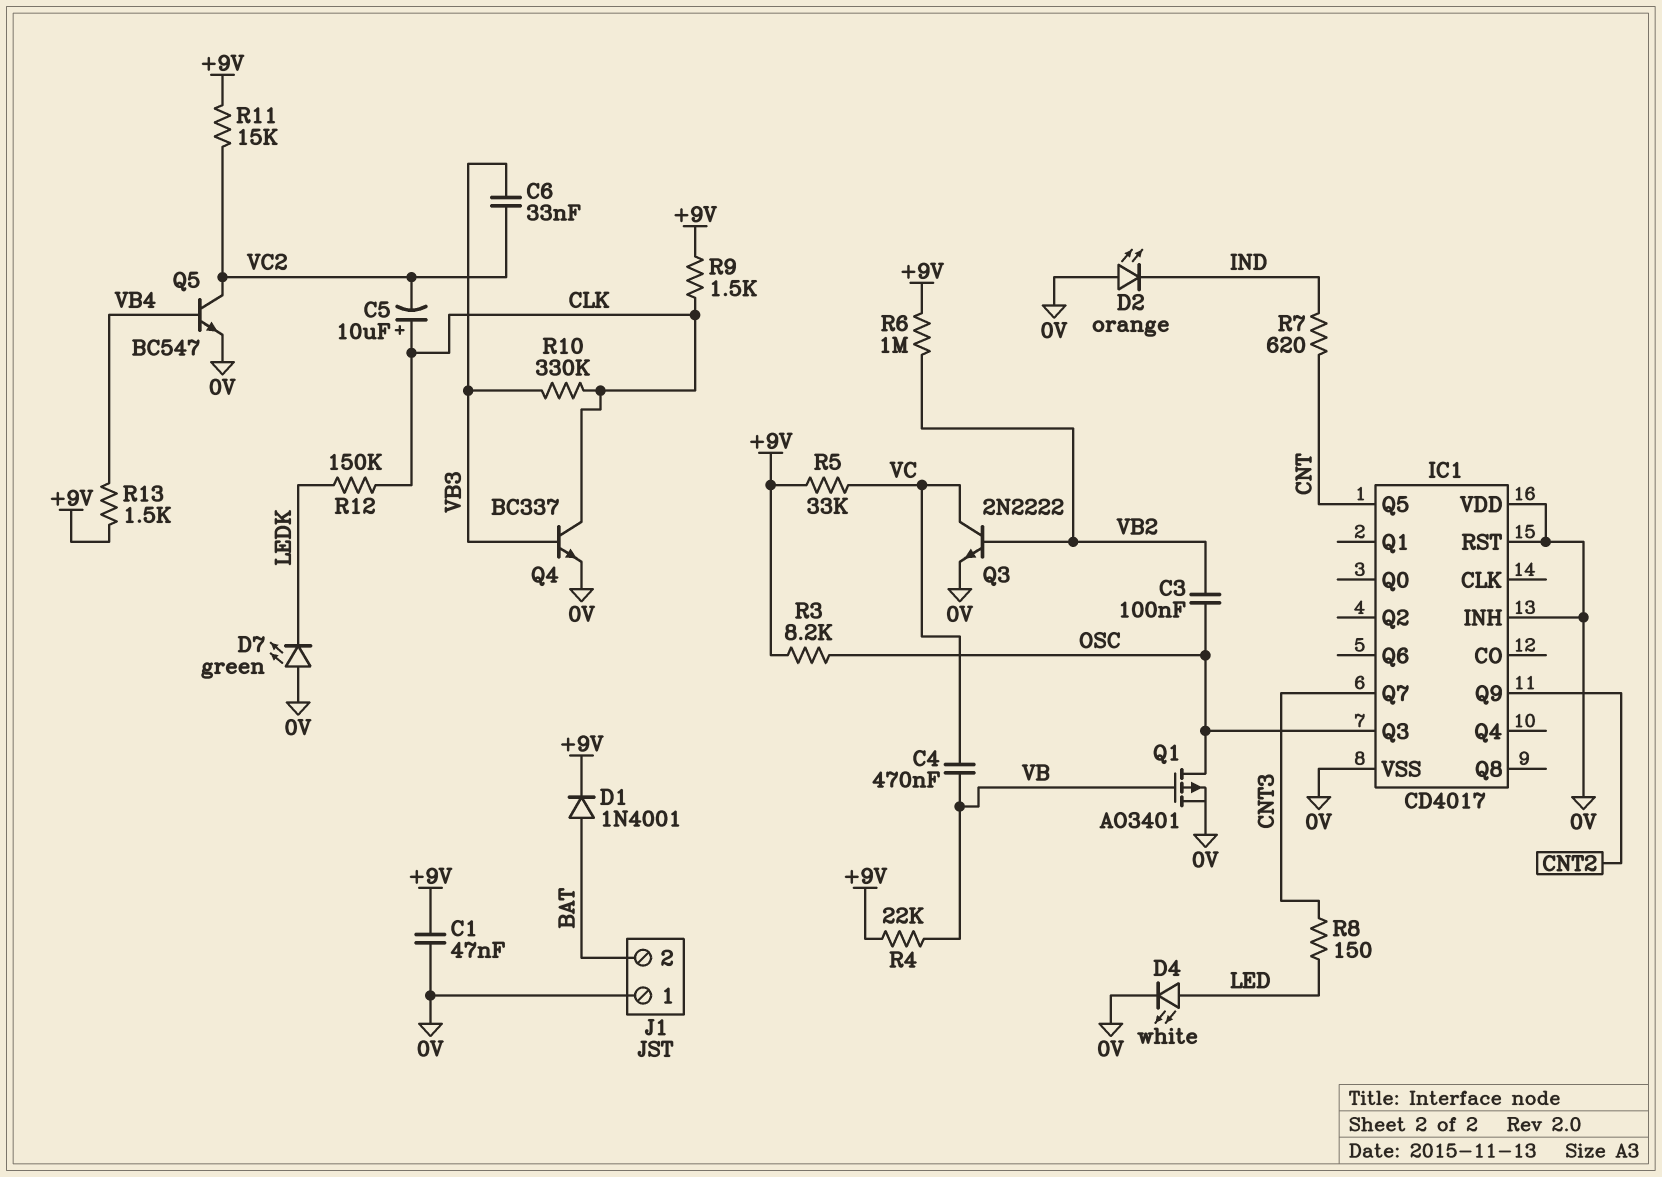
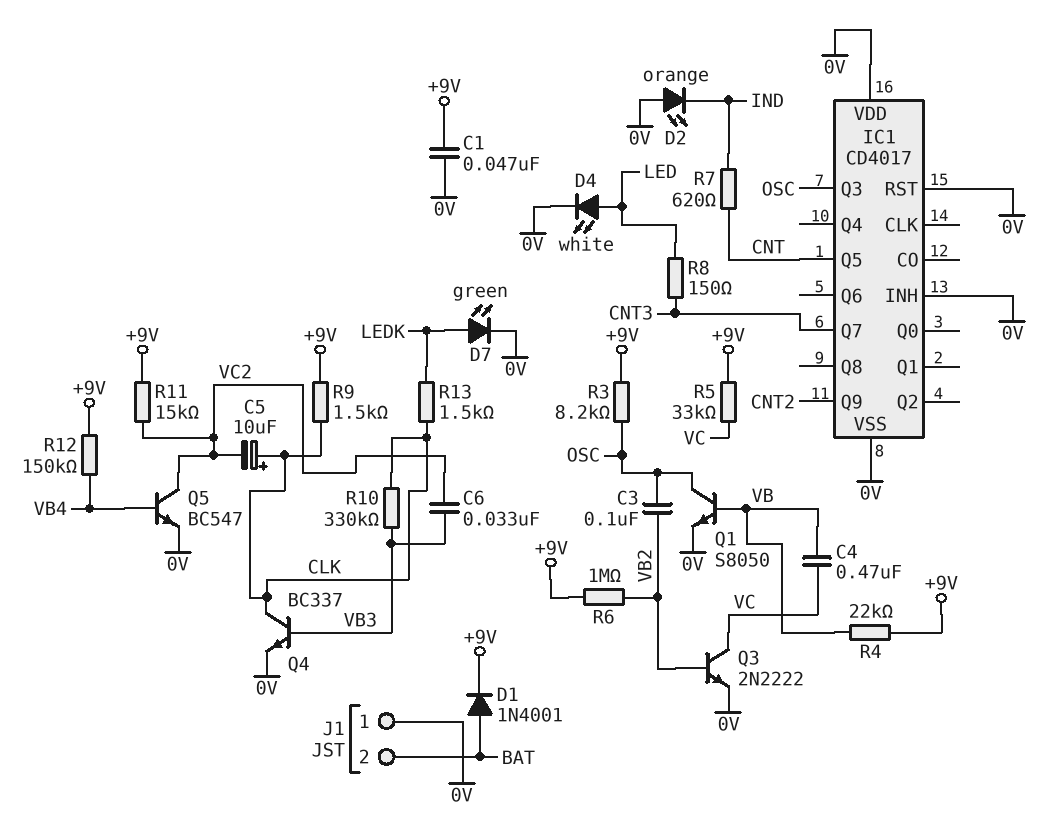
D7: LED green (A 0V, K LEDK) -> LED green (A LEDK, K 0V)
Q1: PMOS AO3401 (G VB, D OSC, S 0V) -> NPN S8050 (B VB, C OSC, E 0V)
R12: 150k (CLK, LEDK) -> 150k (+9V, VB4)
R13: 1.5k (+9V, VB4) -> 1.5k (CLK, LEDK)

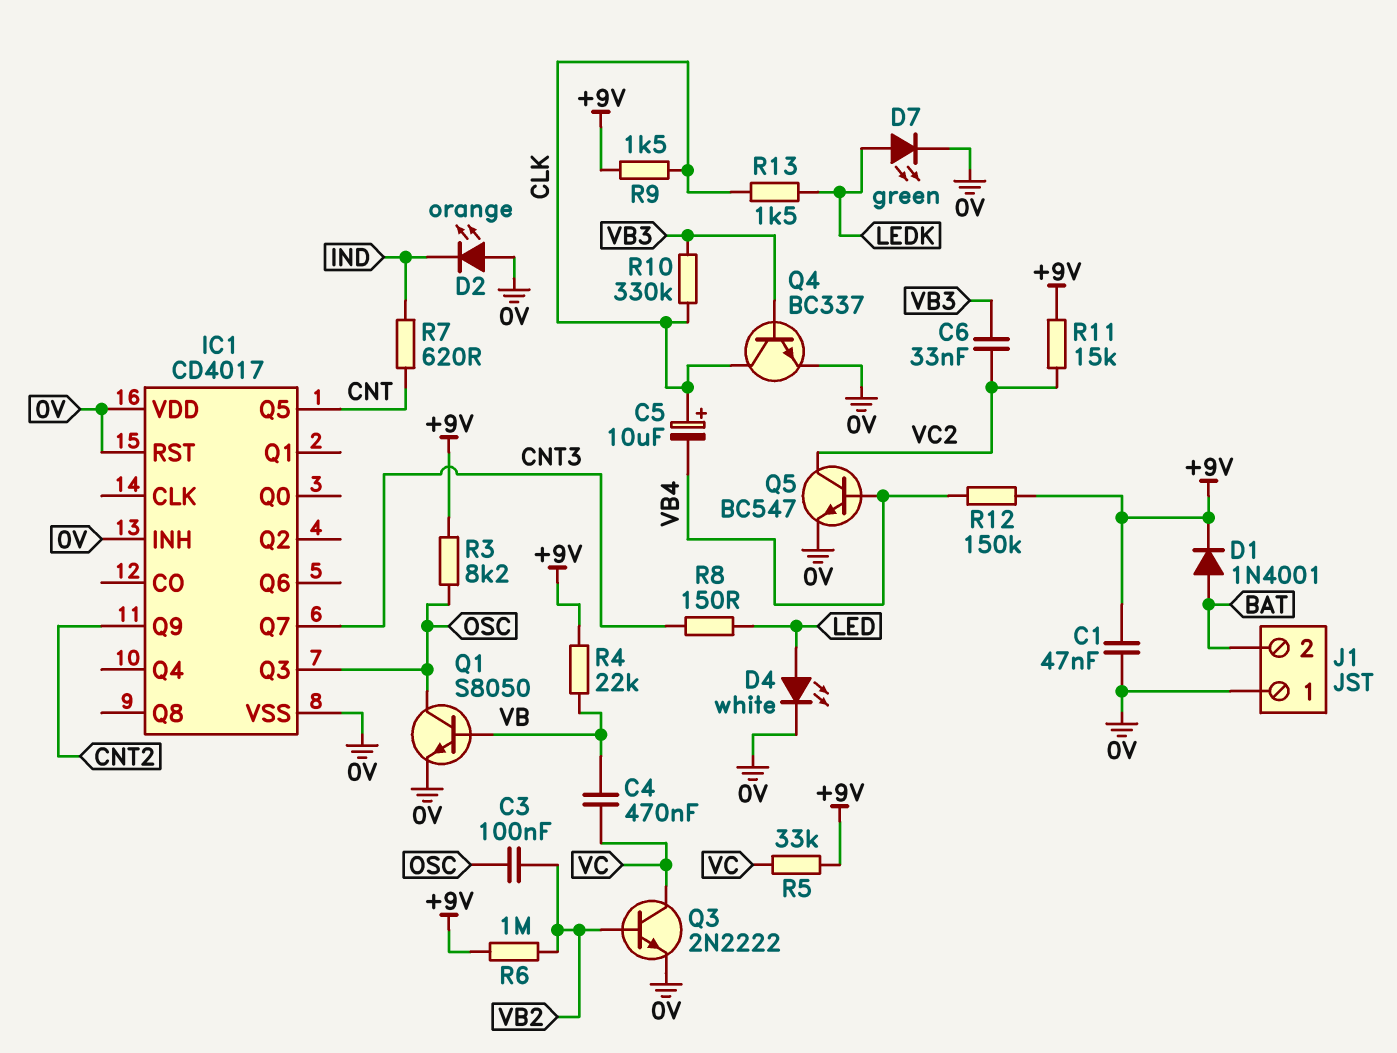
C5: 10uF (plus CLK, minus VC2) -> 10uF (plus CLK, minus VB4)

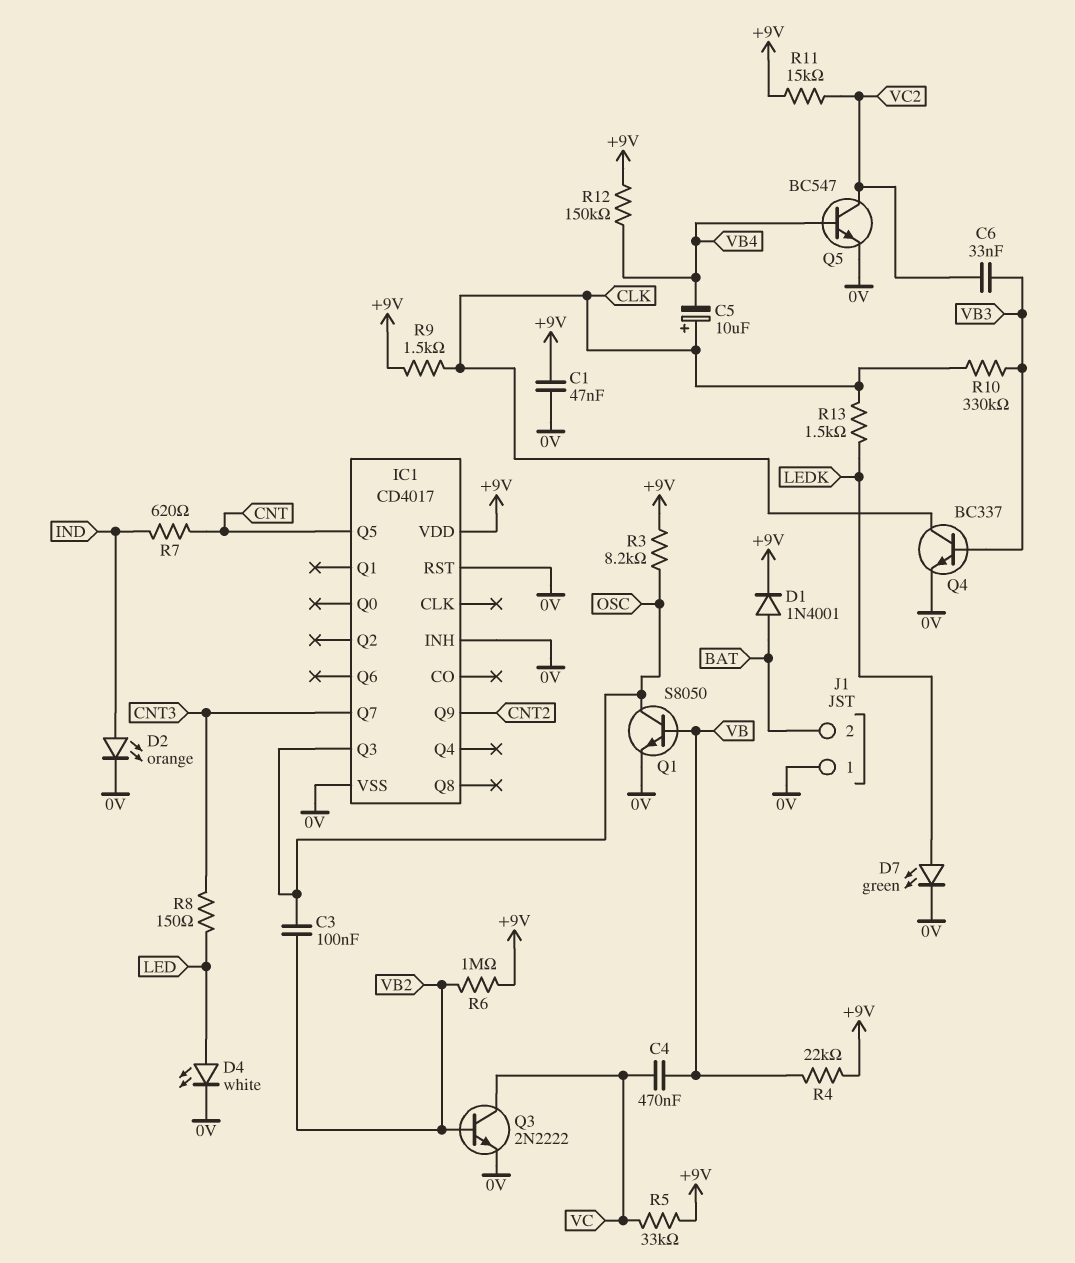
D2: LED orange (A 0V, K IND) -> LED orange (A IND, K 0V)
IC1 pin VDD: 0V -> +9V

